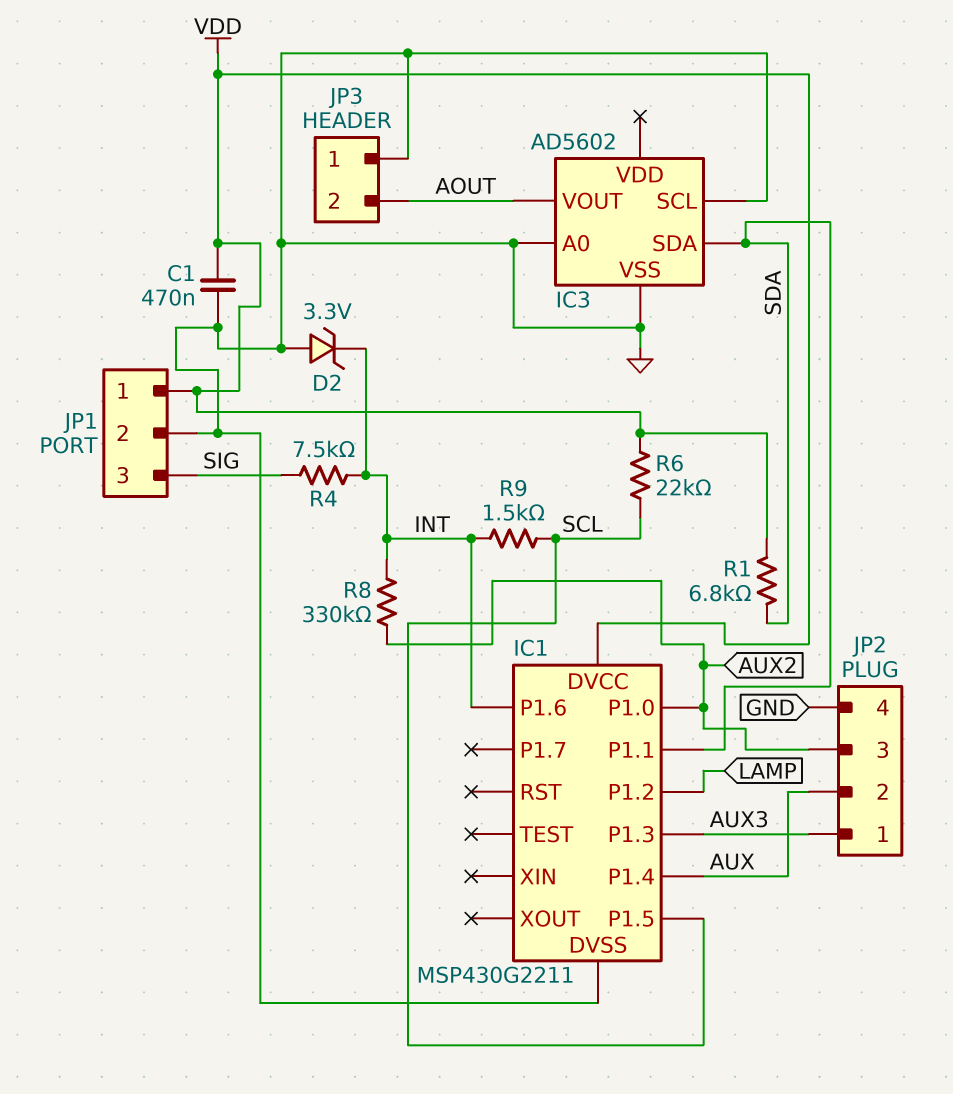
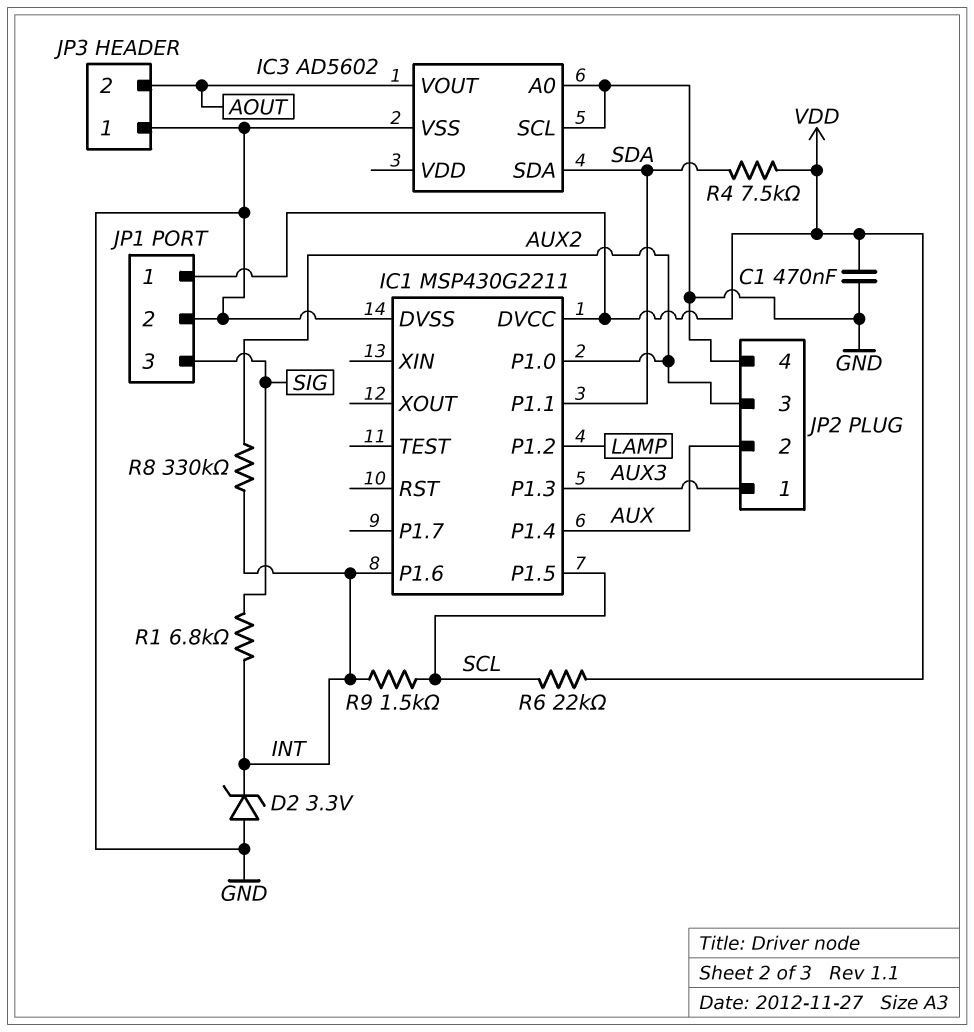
R1: 6.8k (SDA, VDD) -> 6.8k (INT, SIG)
R4: 7.5k (INT, SIG) -> 7.5k (SDA, VDD)

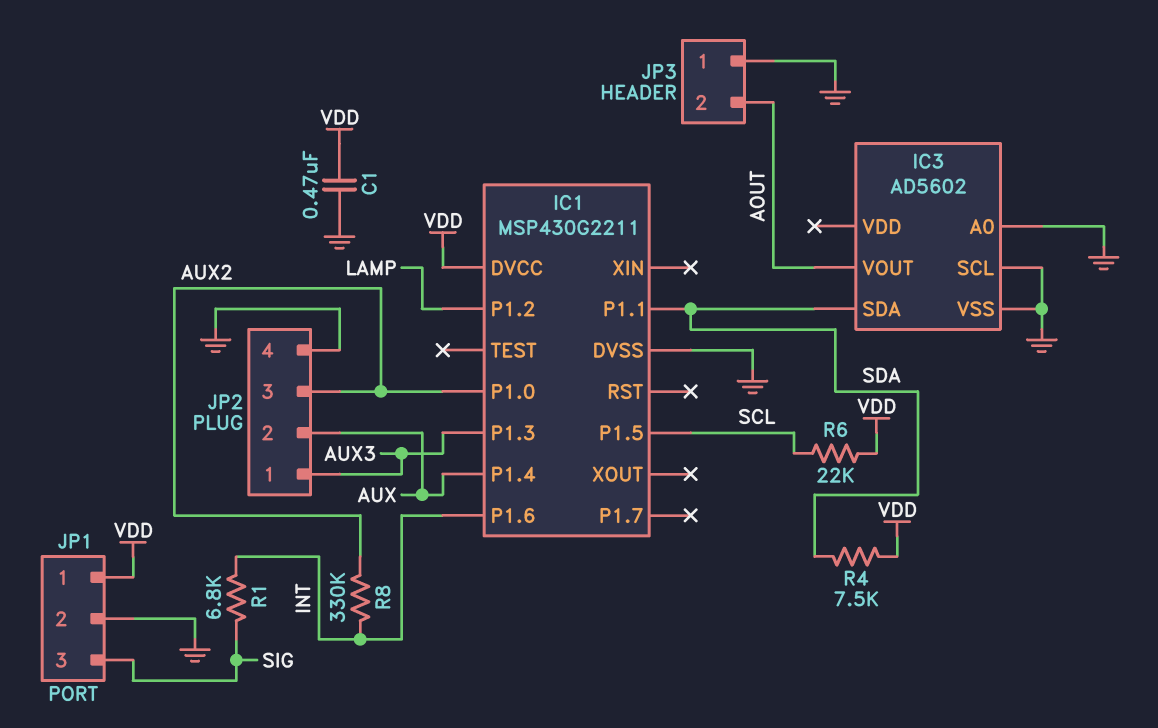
D2: zener 3.3V (A GND, K INT) -> none
R9: 1.5k (INT, SCL) -> none

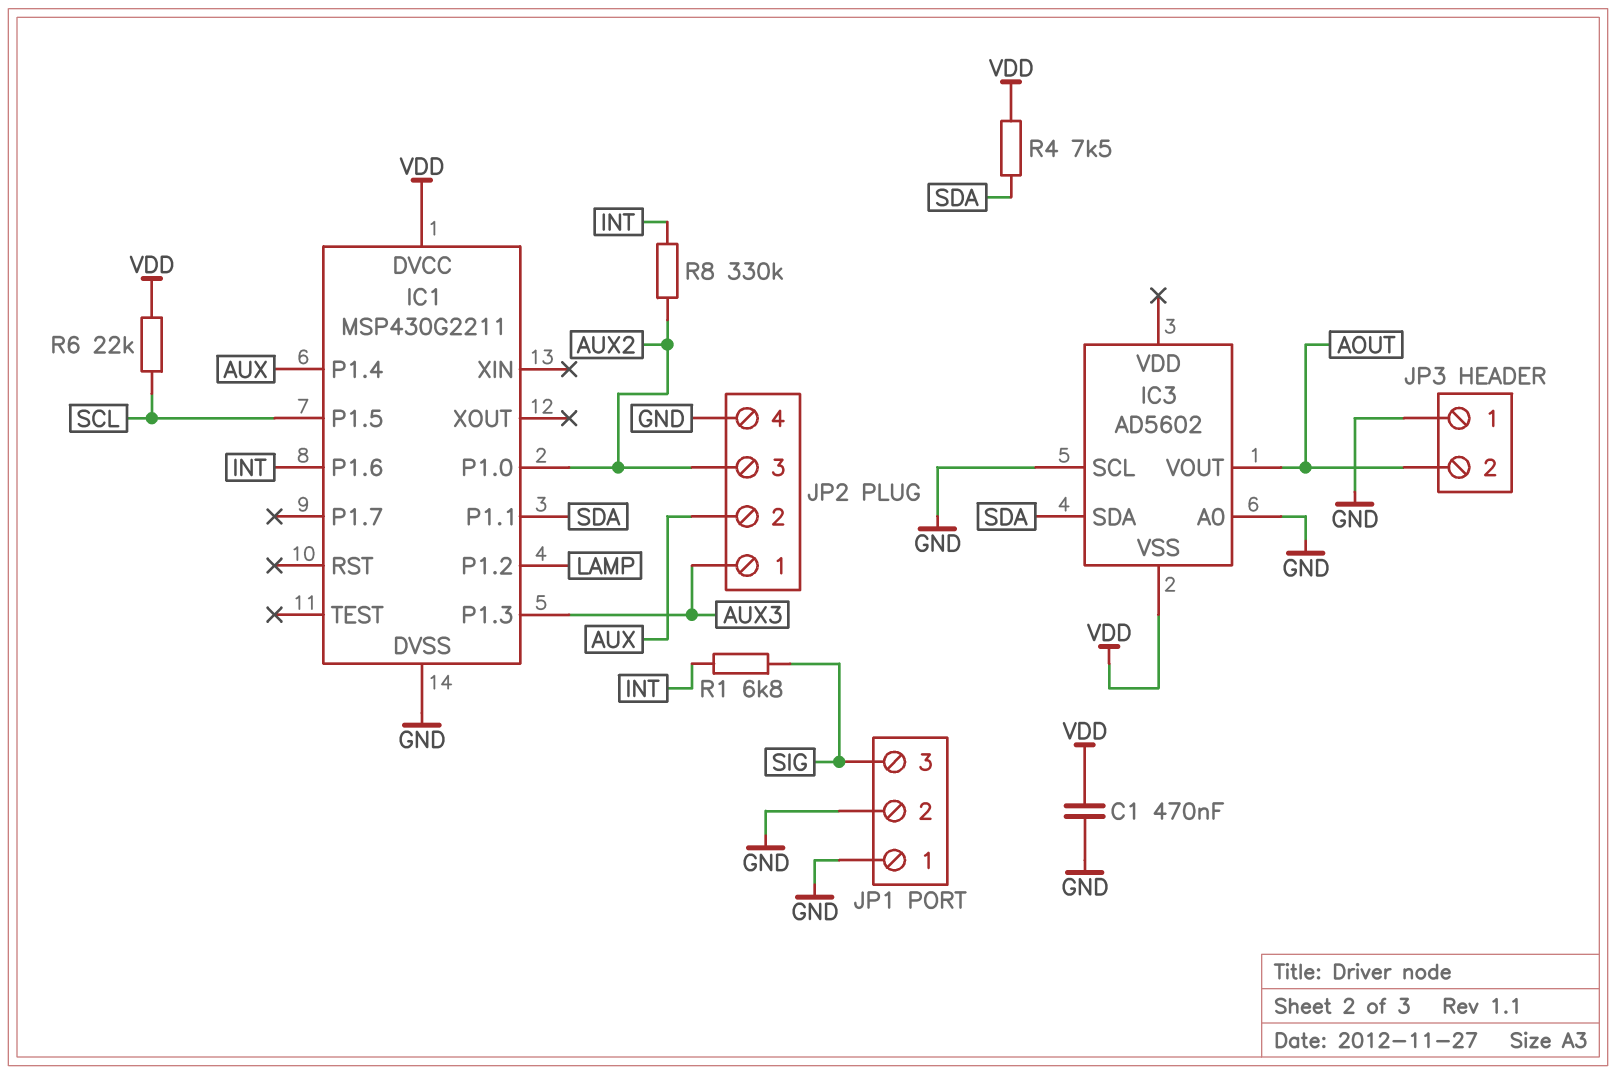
IC3 pin VSS: GND -> VDD
JP1 pin 1: VDD -> GND

